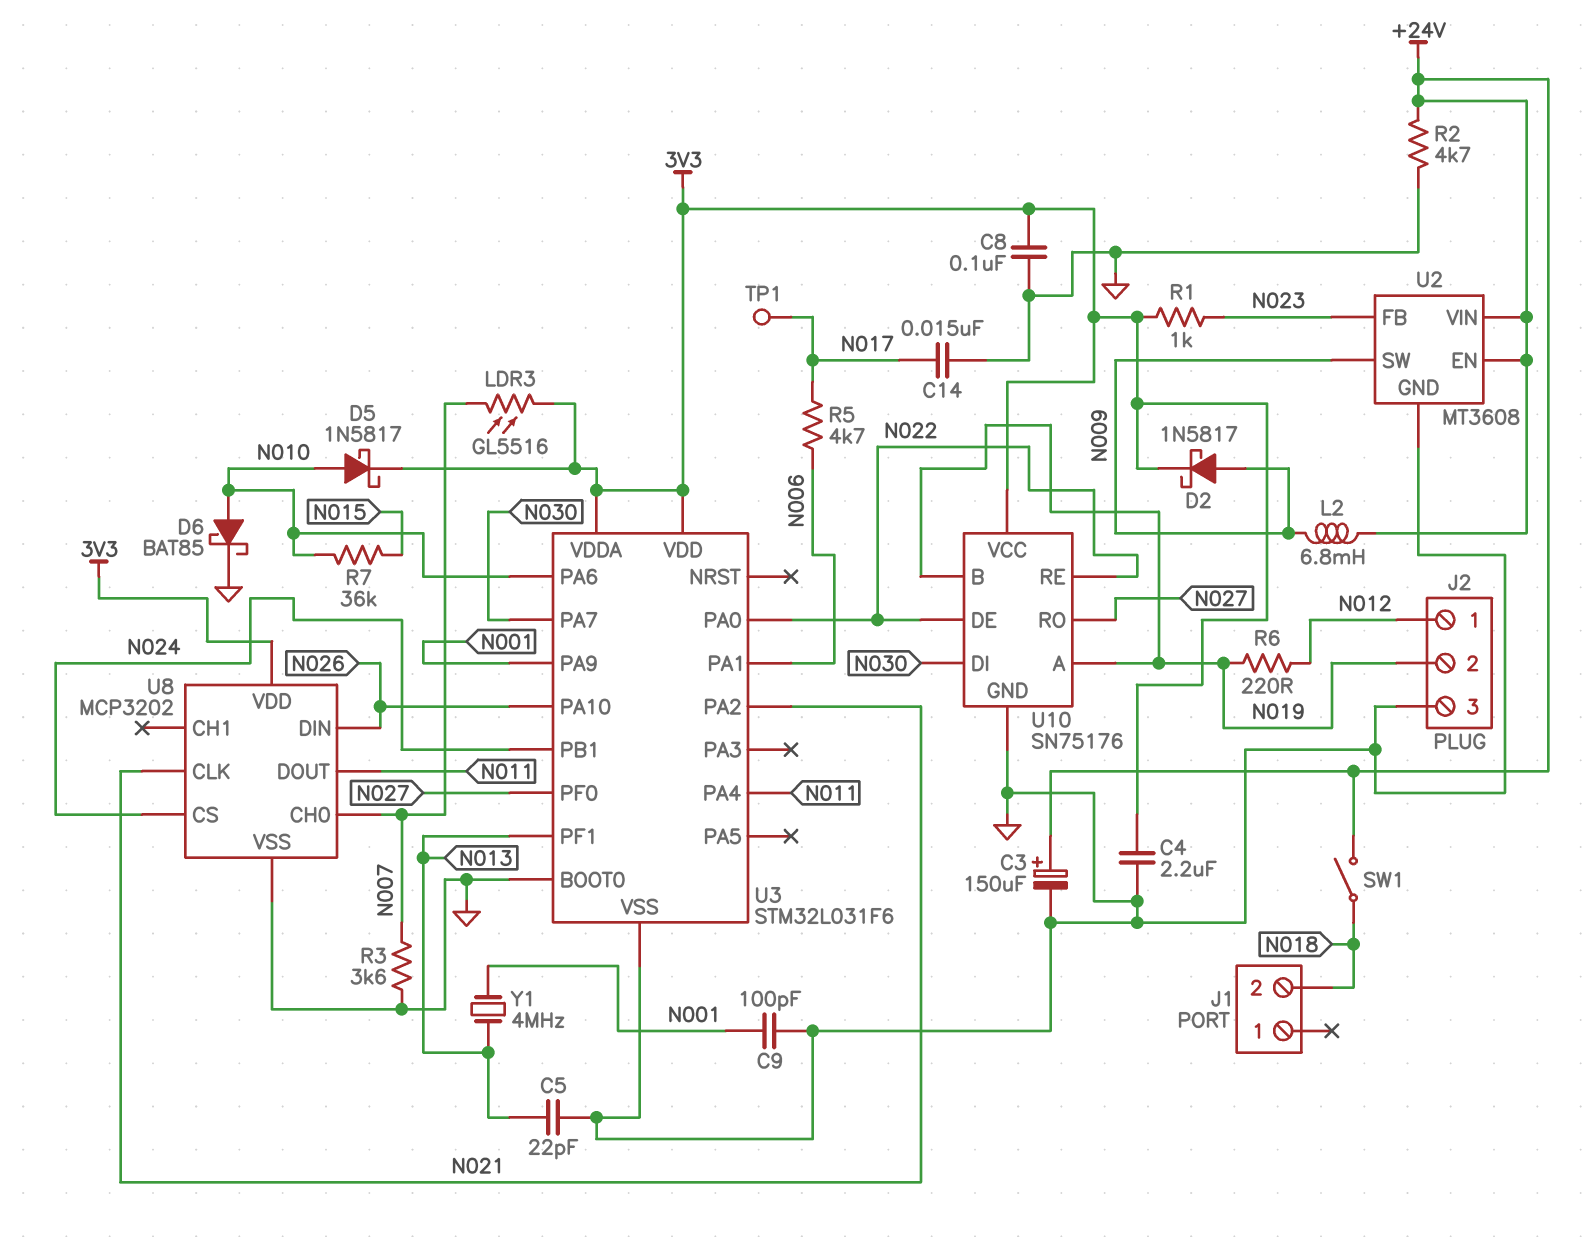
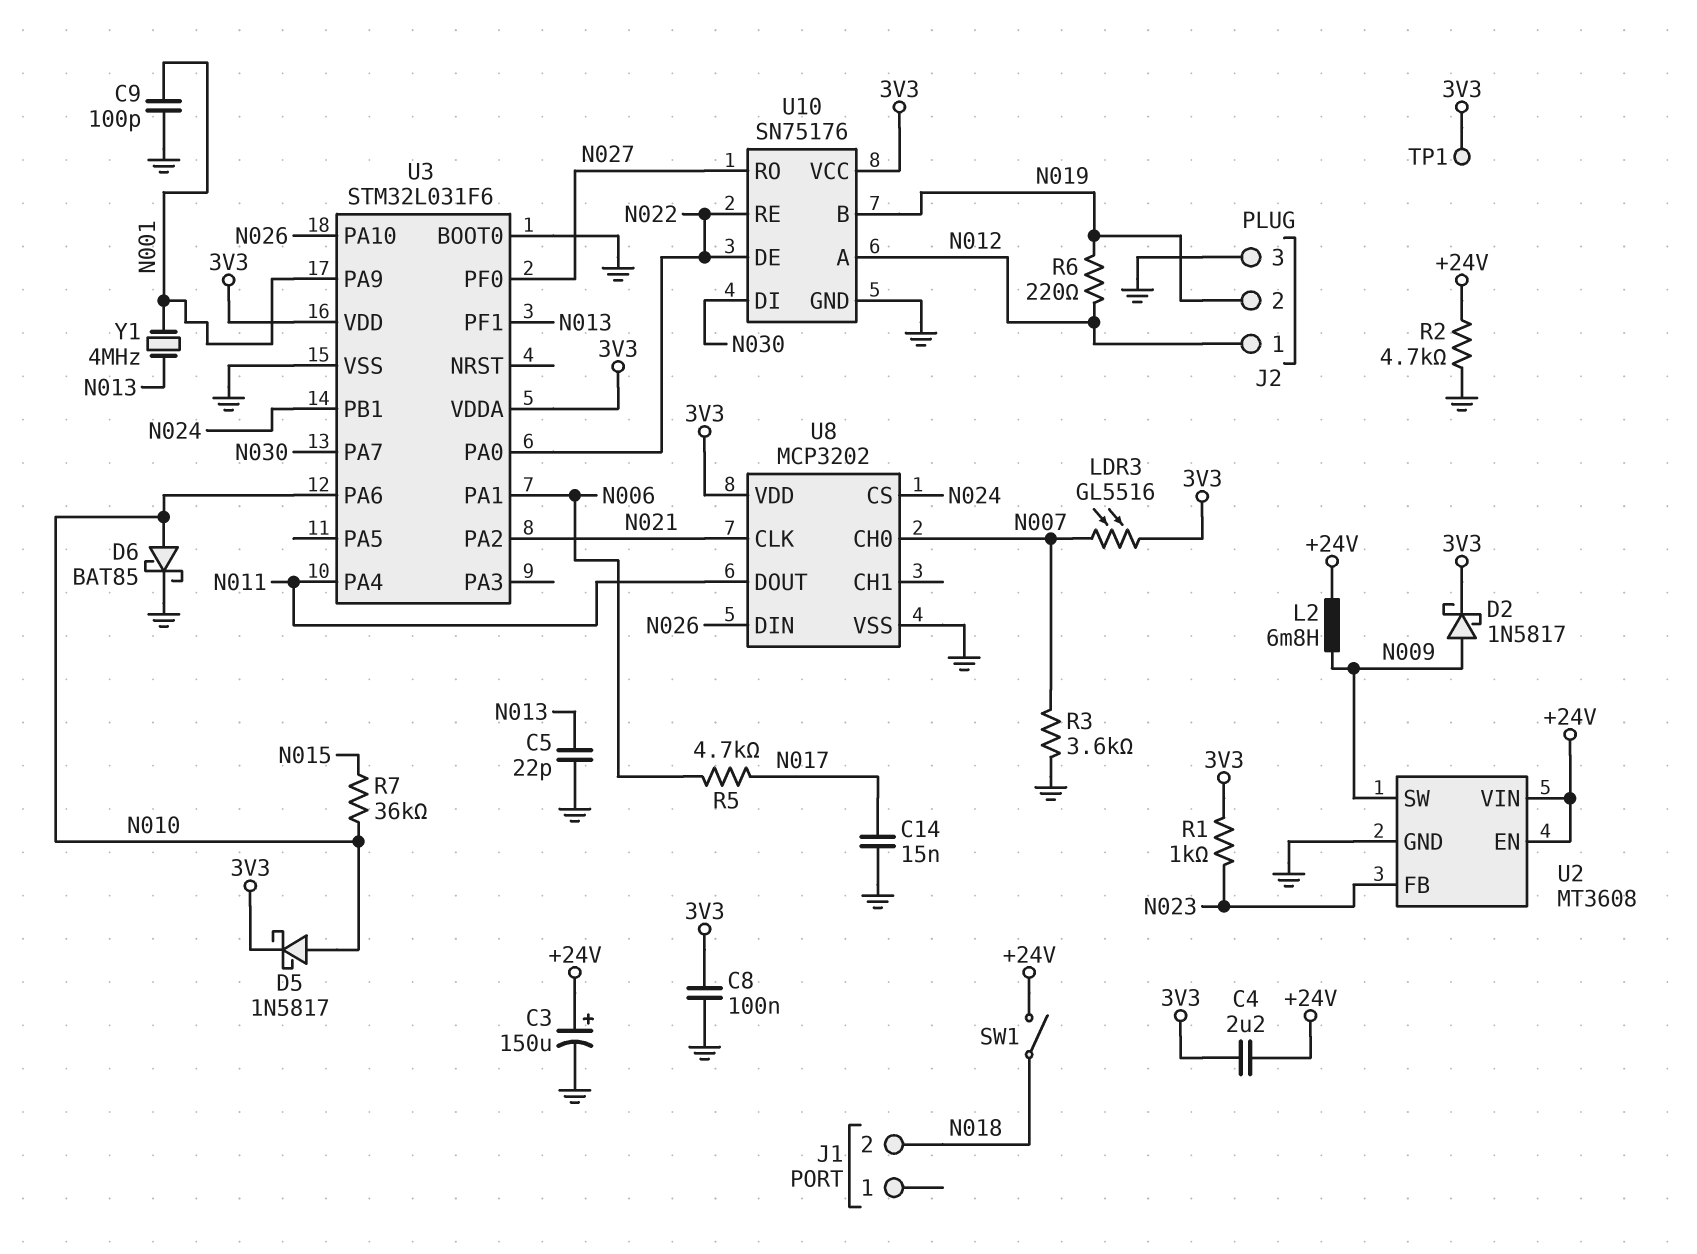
C4: 2.2uF (3V3, GND) -> 2.2uF (+24V, 3V3)
TP1: test point (N017) -> test point (3V3)
U10 pin A: N019 -> N012

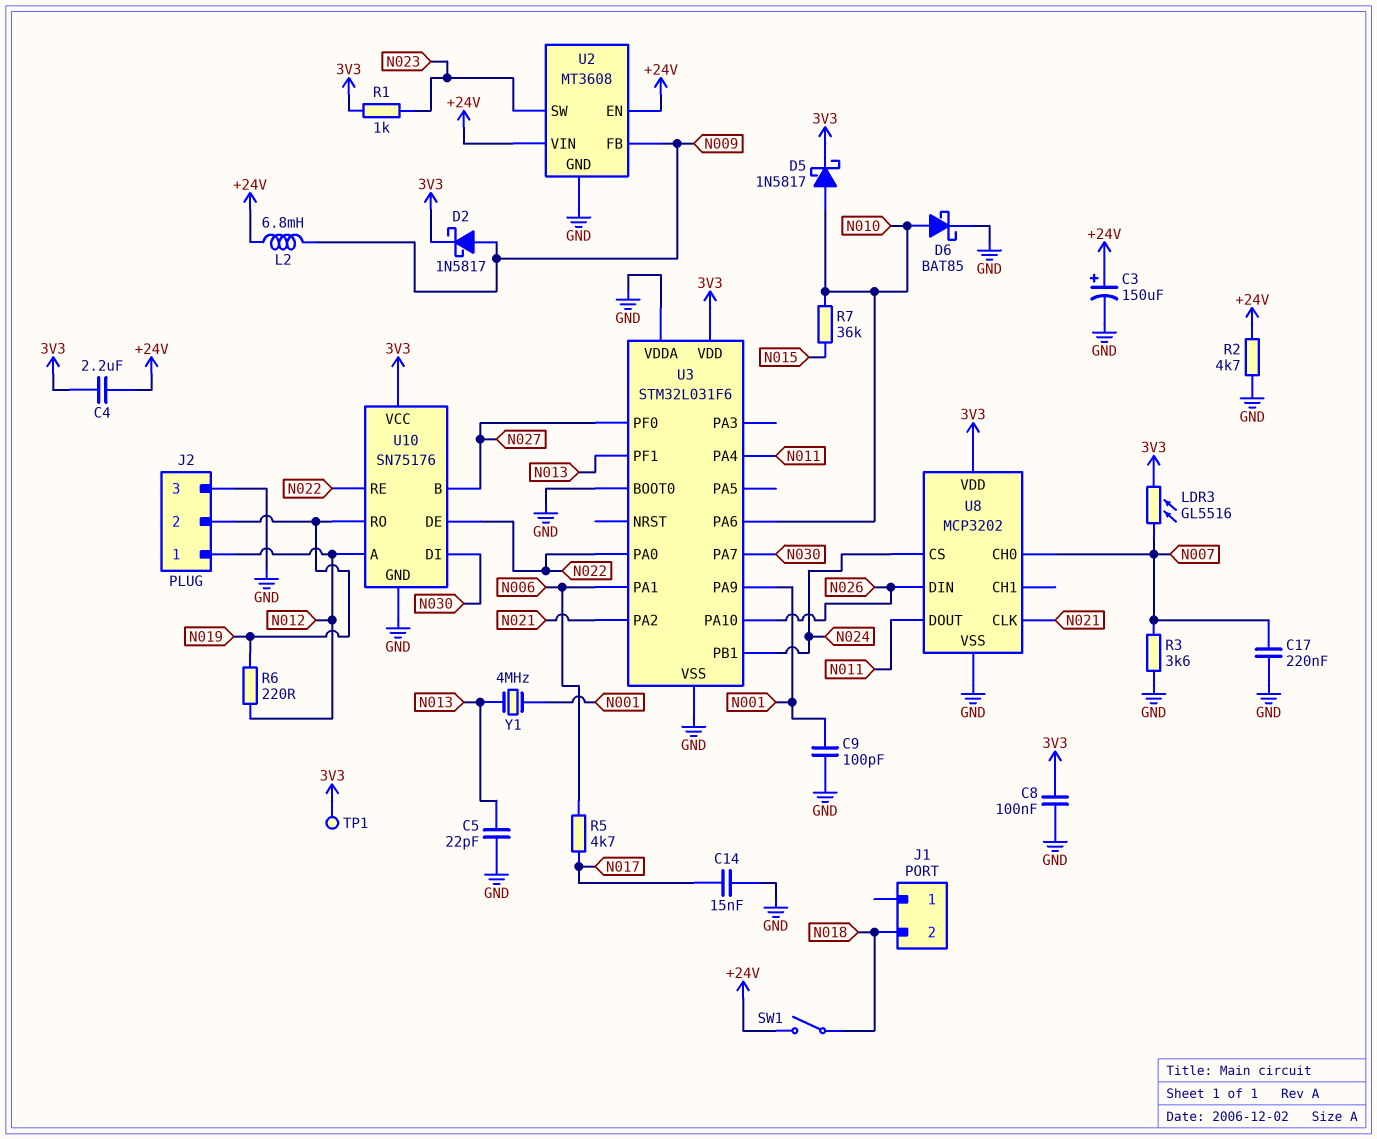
C17: none -> 220nF (GND, N007)
U2 pin FB: N023 -> N009
U2 pin SW: N009 -> N023
U3 pin VDDA: 3V3 -> GND
U10 pin B: N019 -> N027
U10 pin RO: N027 -> N019

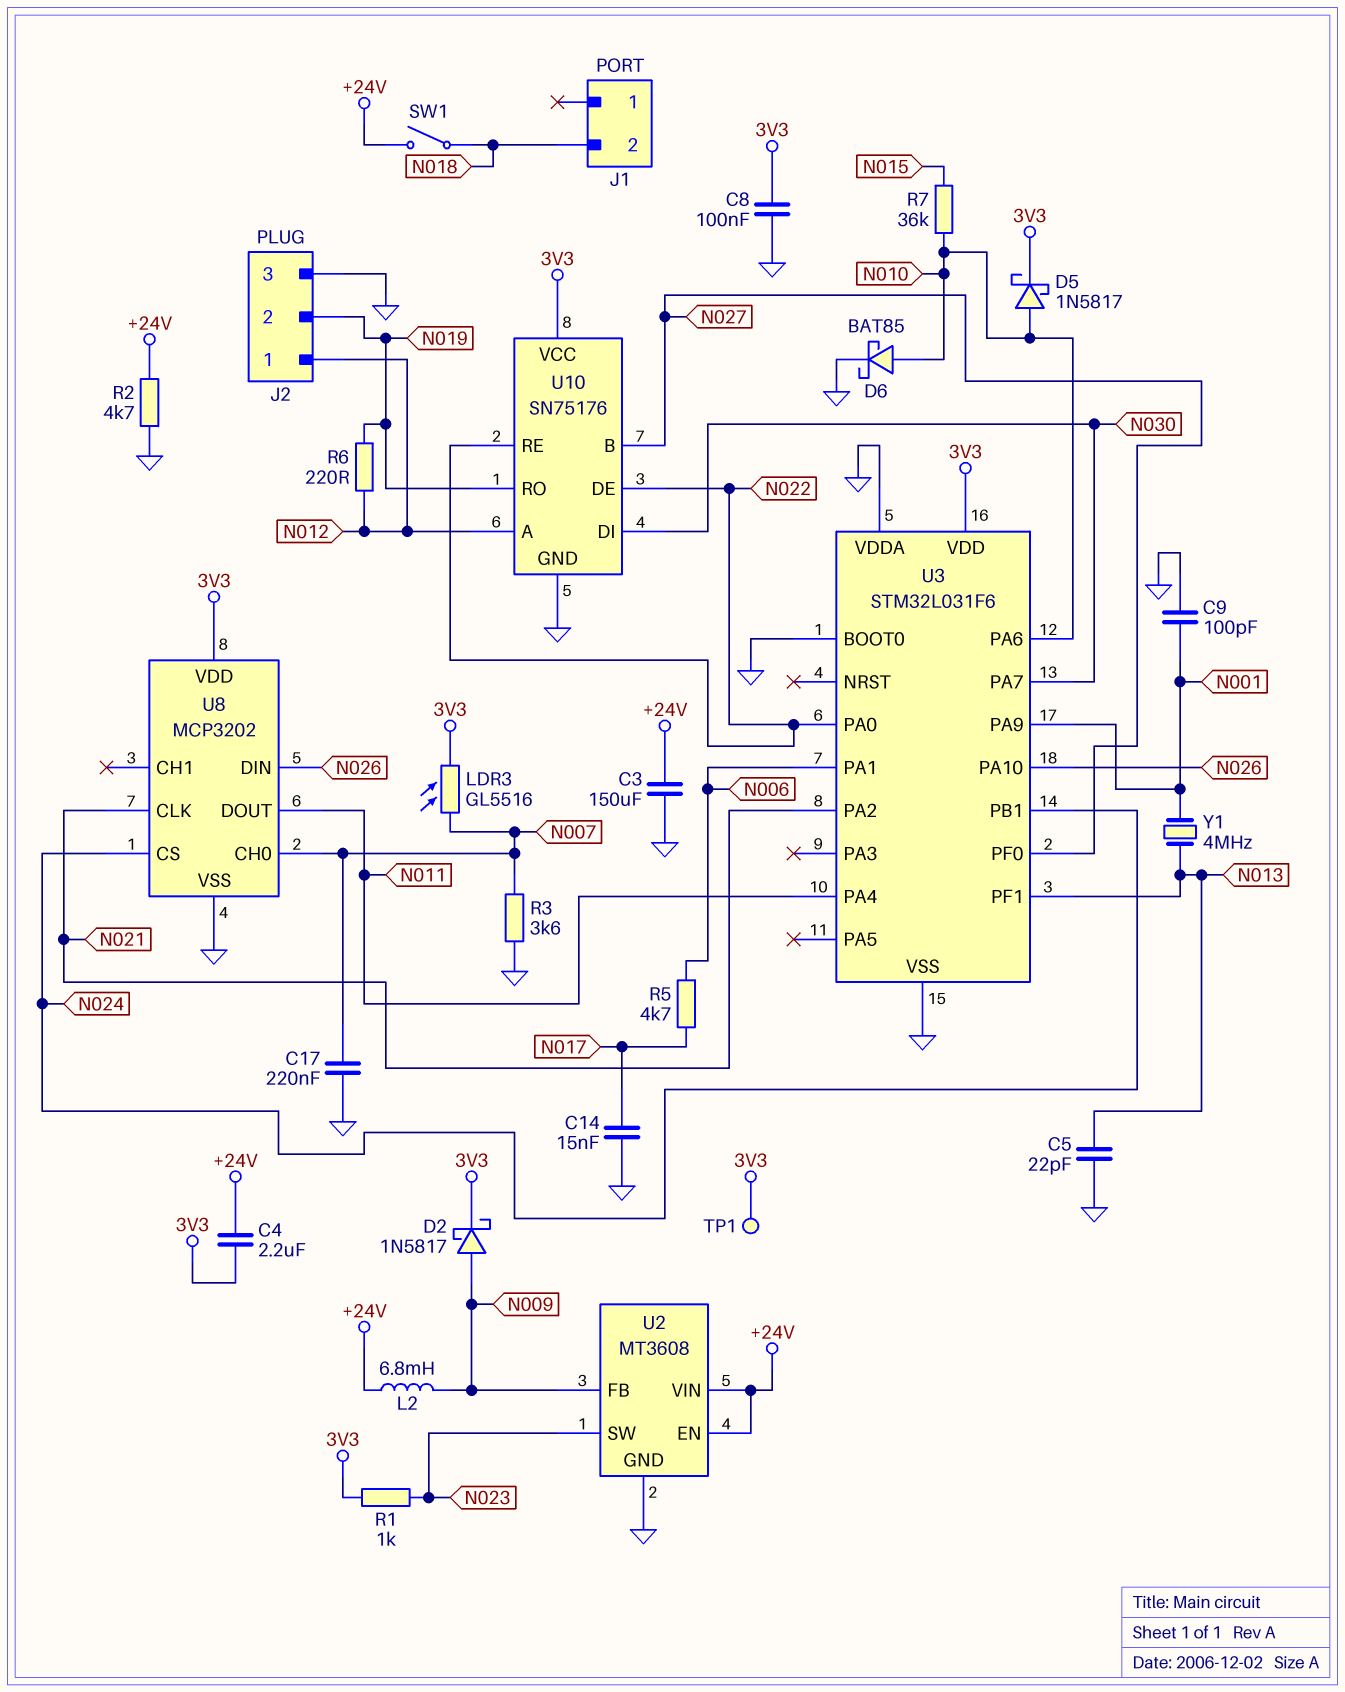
C3: 150uF (plus +24V, minus GND) -> 150uF (+24V, GND)

